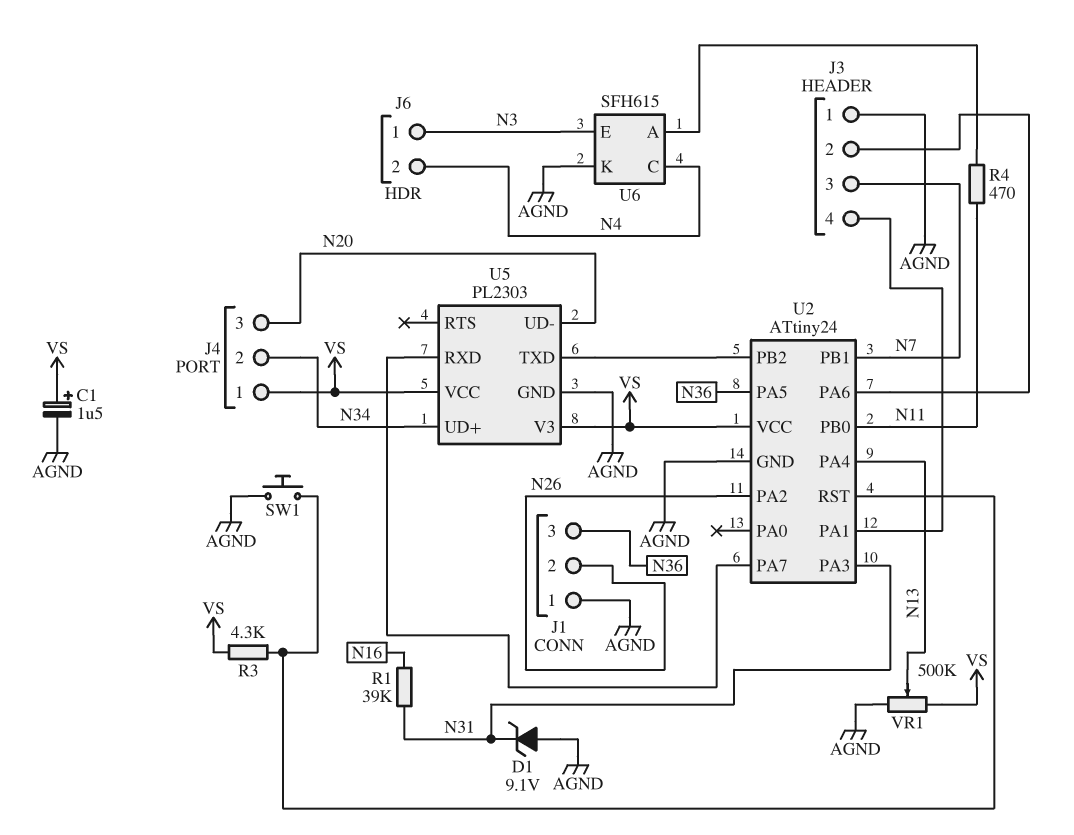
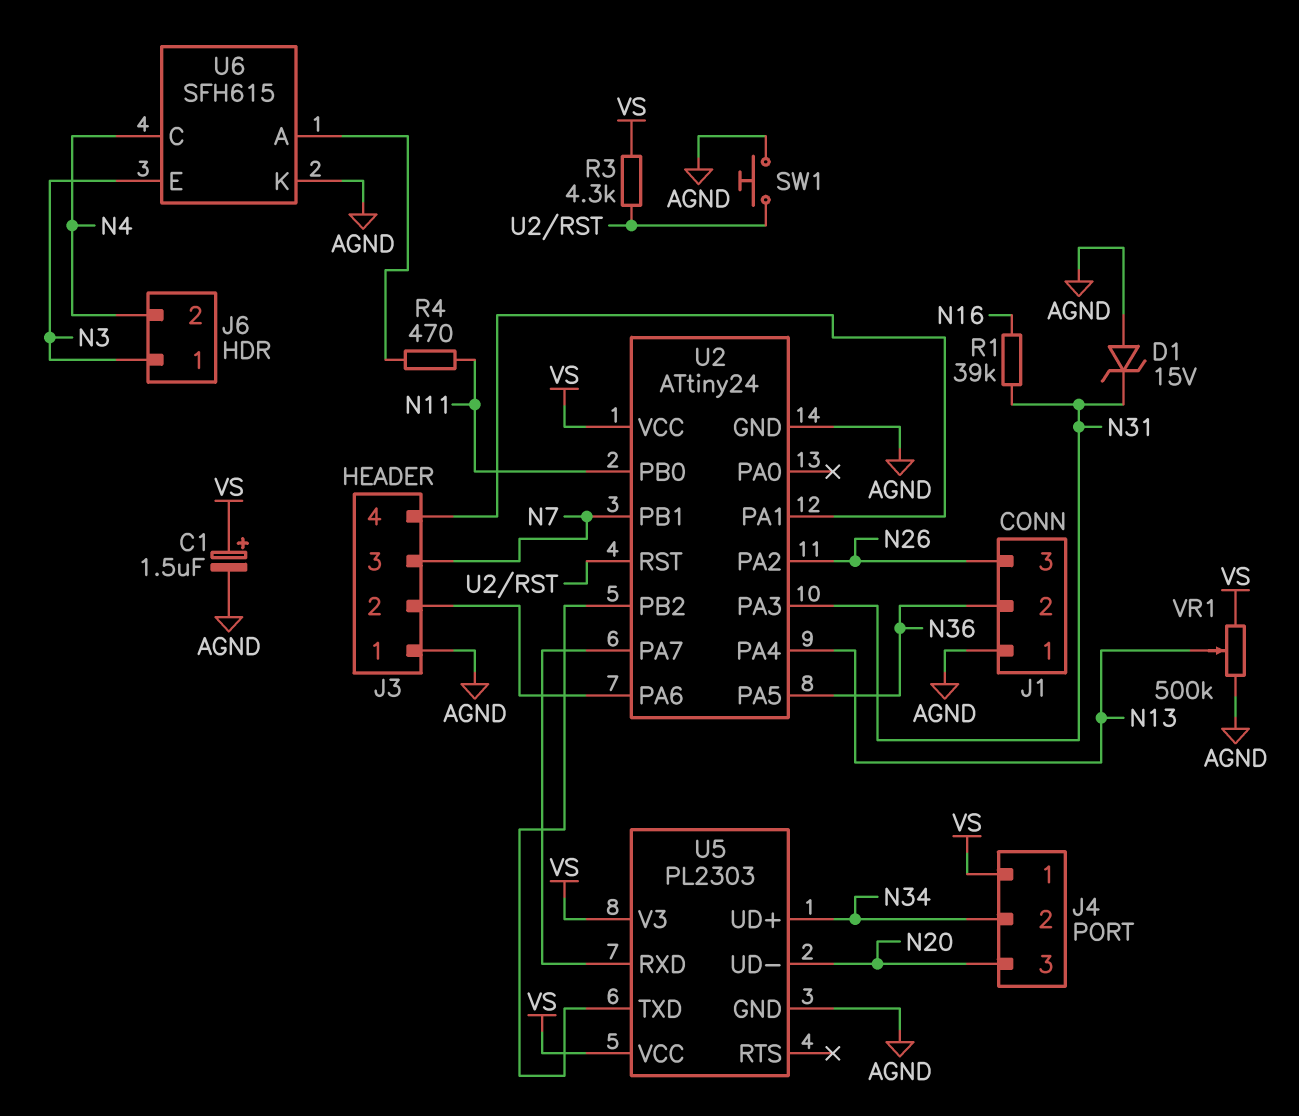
D1: zener 9.1V (A AGND, K N31) -> zener 15V (A AGND, K N31)
J1 pin 2: N26 -> N36
J1 pin 3: N36 -> N26

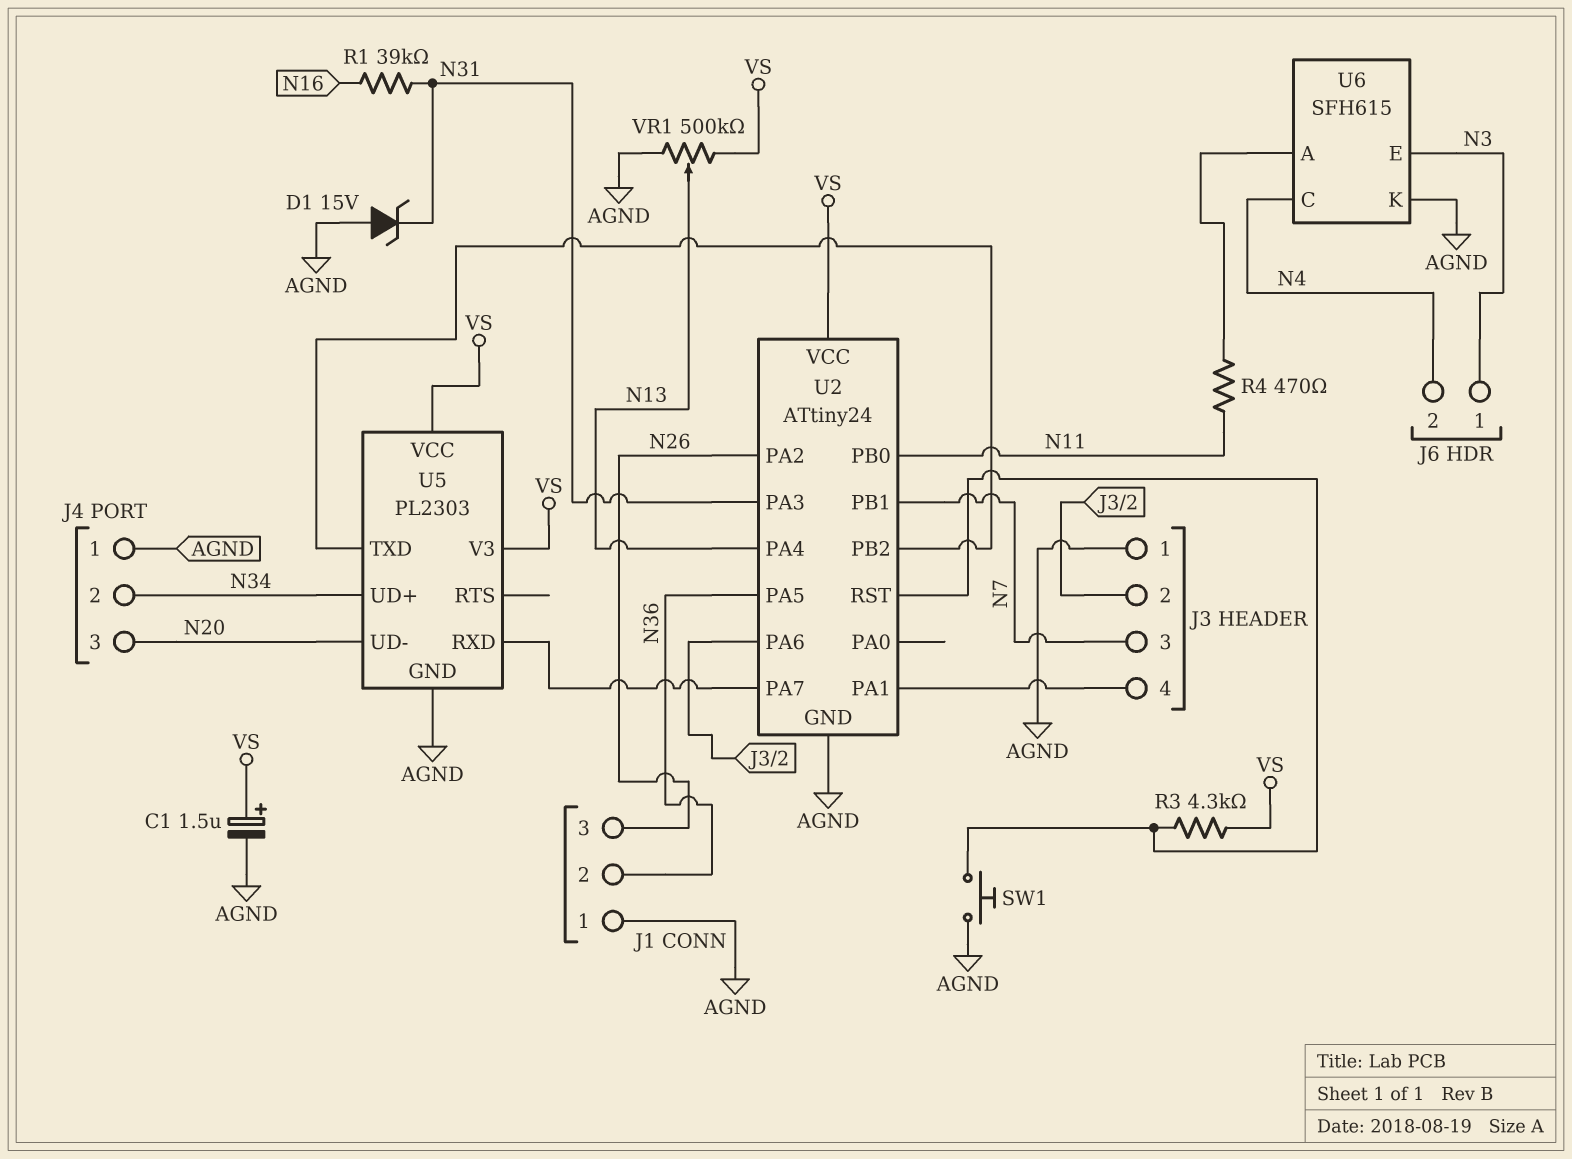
J4 pin 1: VS -> AGND

